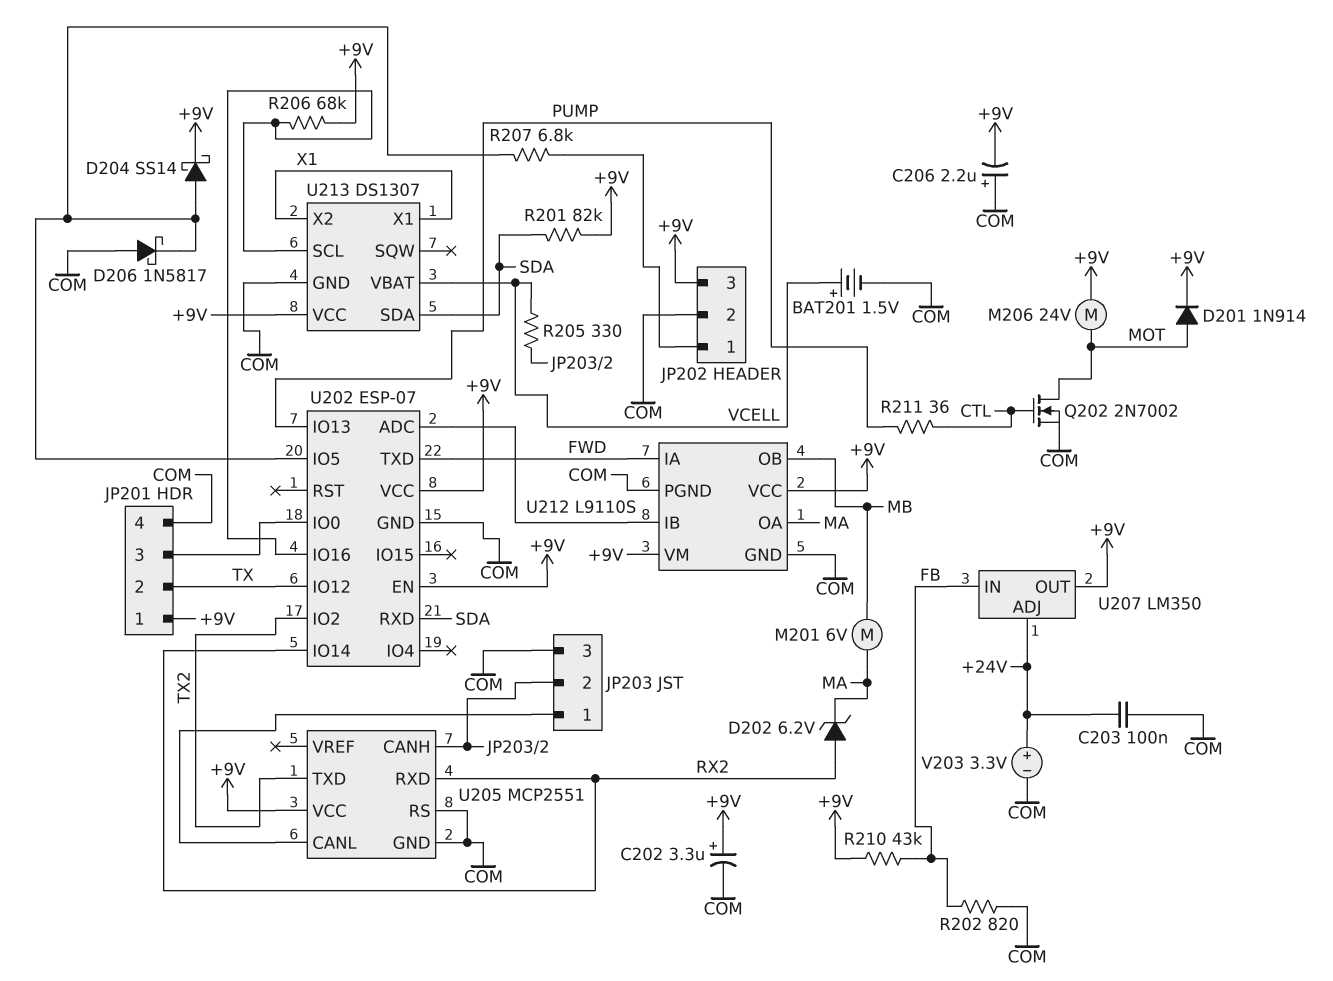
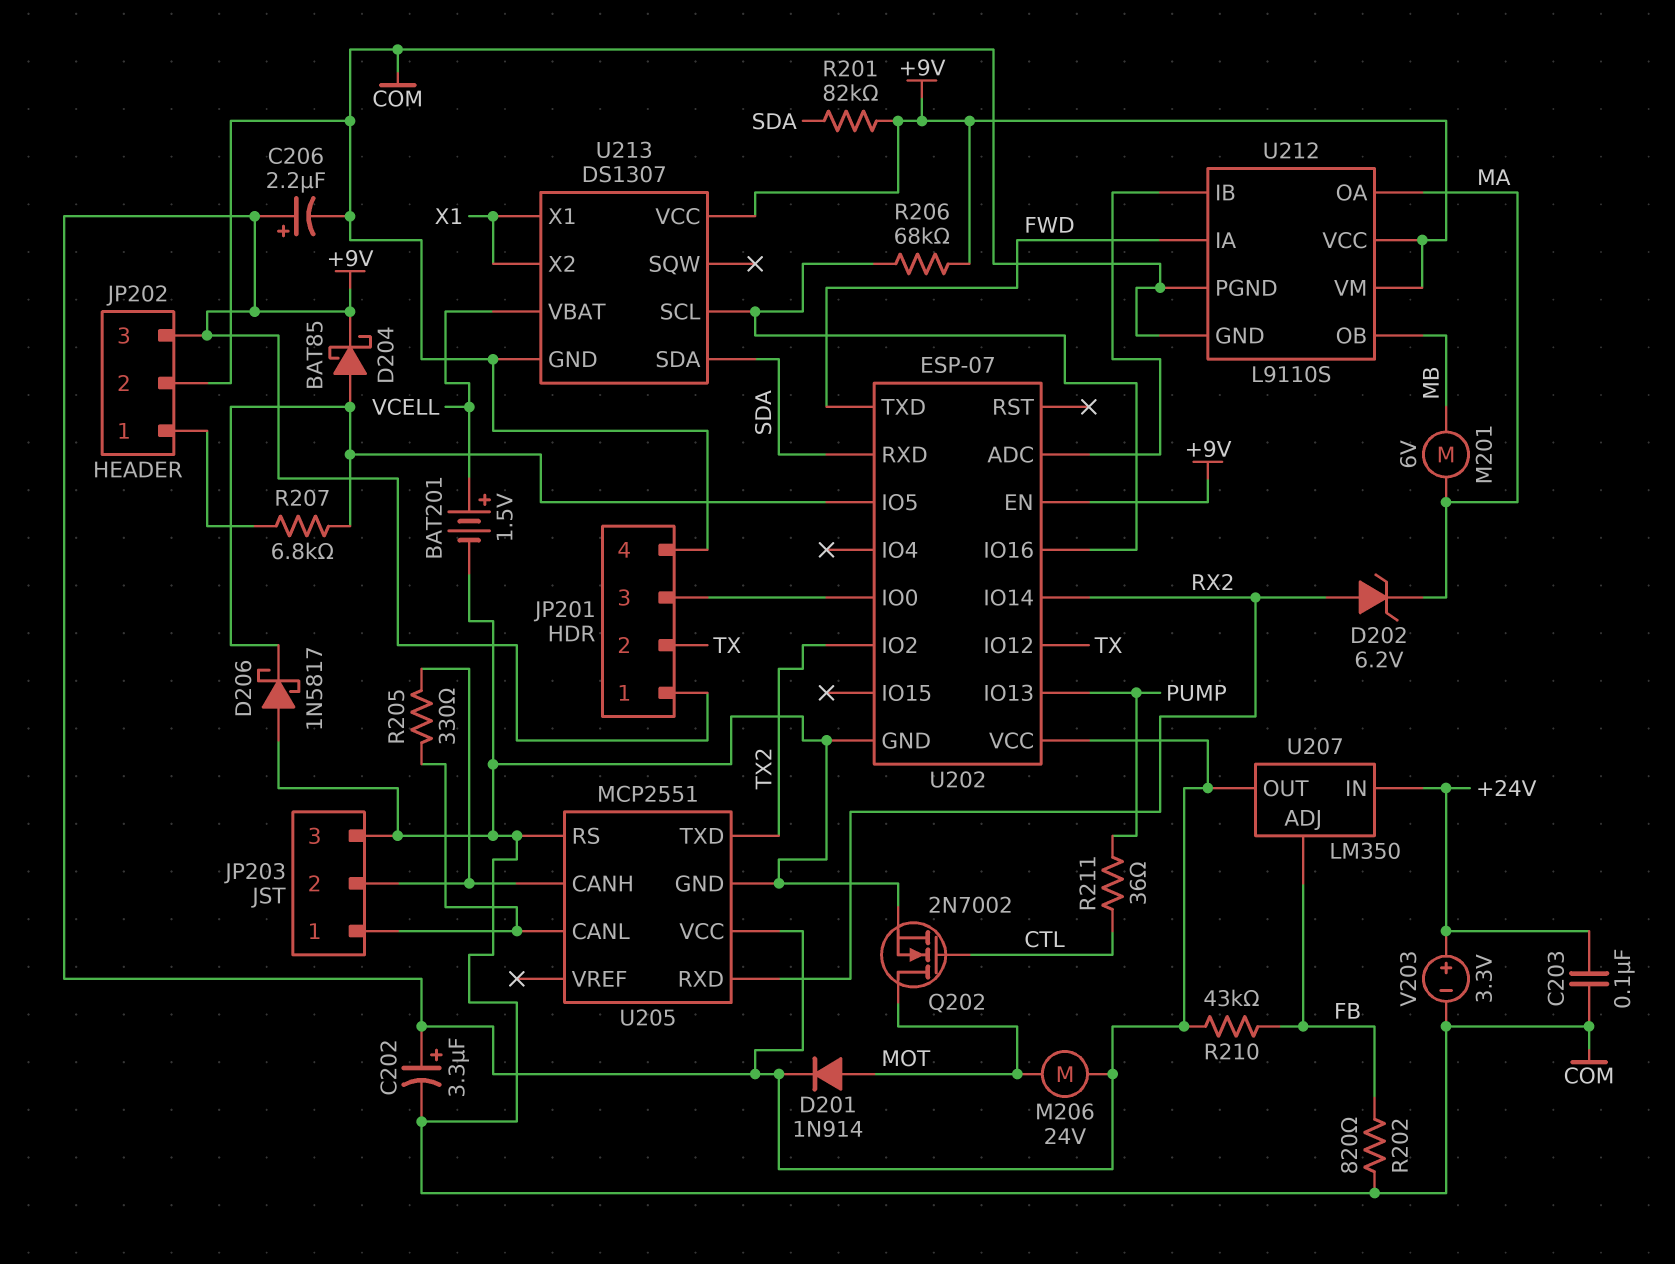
C206: 2.2uF (plus COM, minus +9V) -> 2.2uF (plus +9V, minus COM)
D204: schottky SS14 (A U202/IO5, K +9V) -> schottky BAT85 (A U202/IO5, K +9V)
R205: 330 (JP203/2, VCELL) -> 330 (JP203/1, JP203/2)
U207 pin ADJ: +24V -> FB
U207 pin IN: FB -> +24V

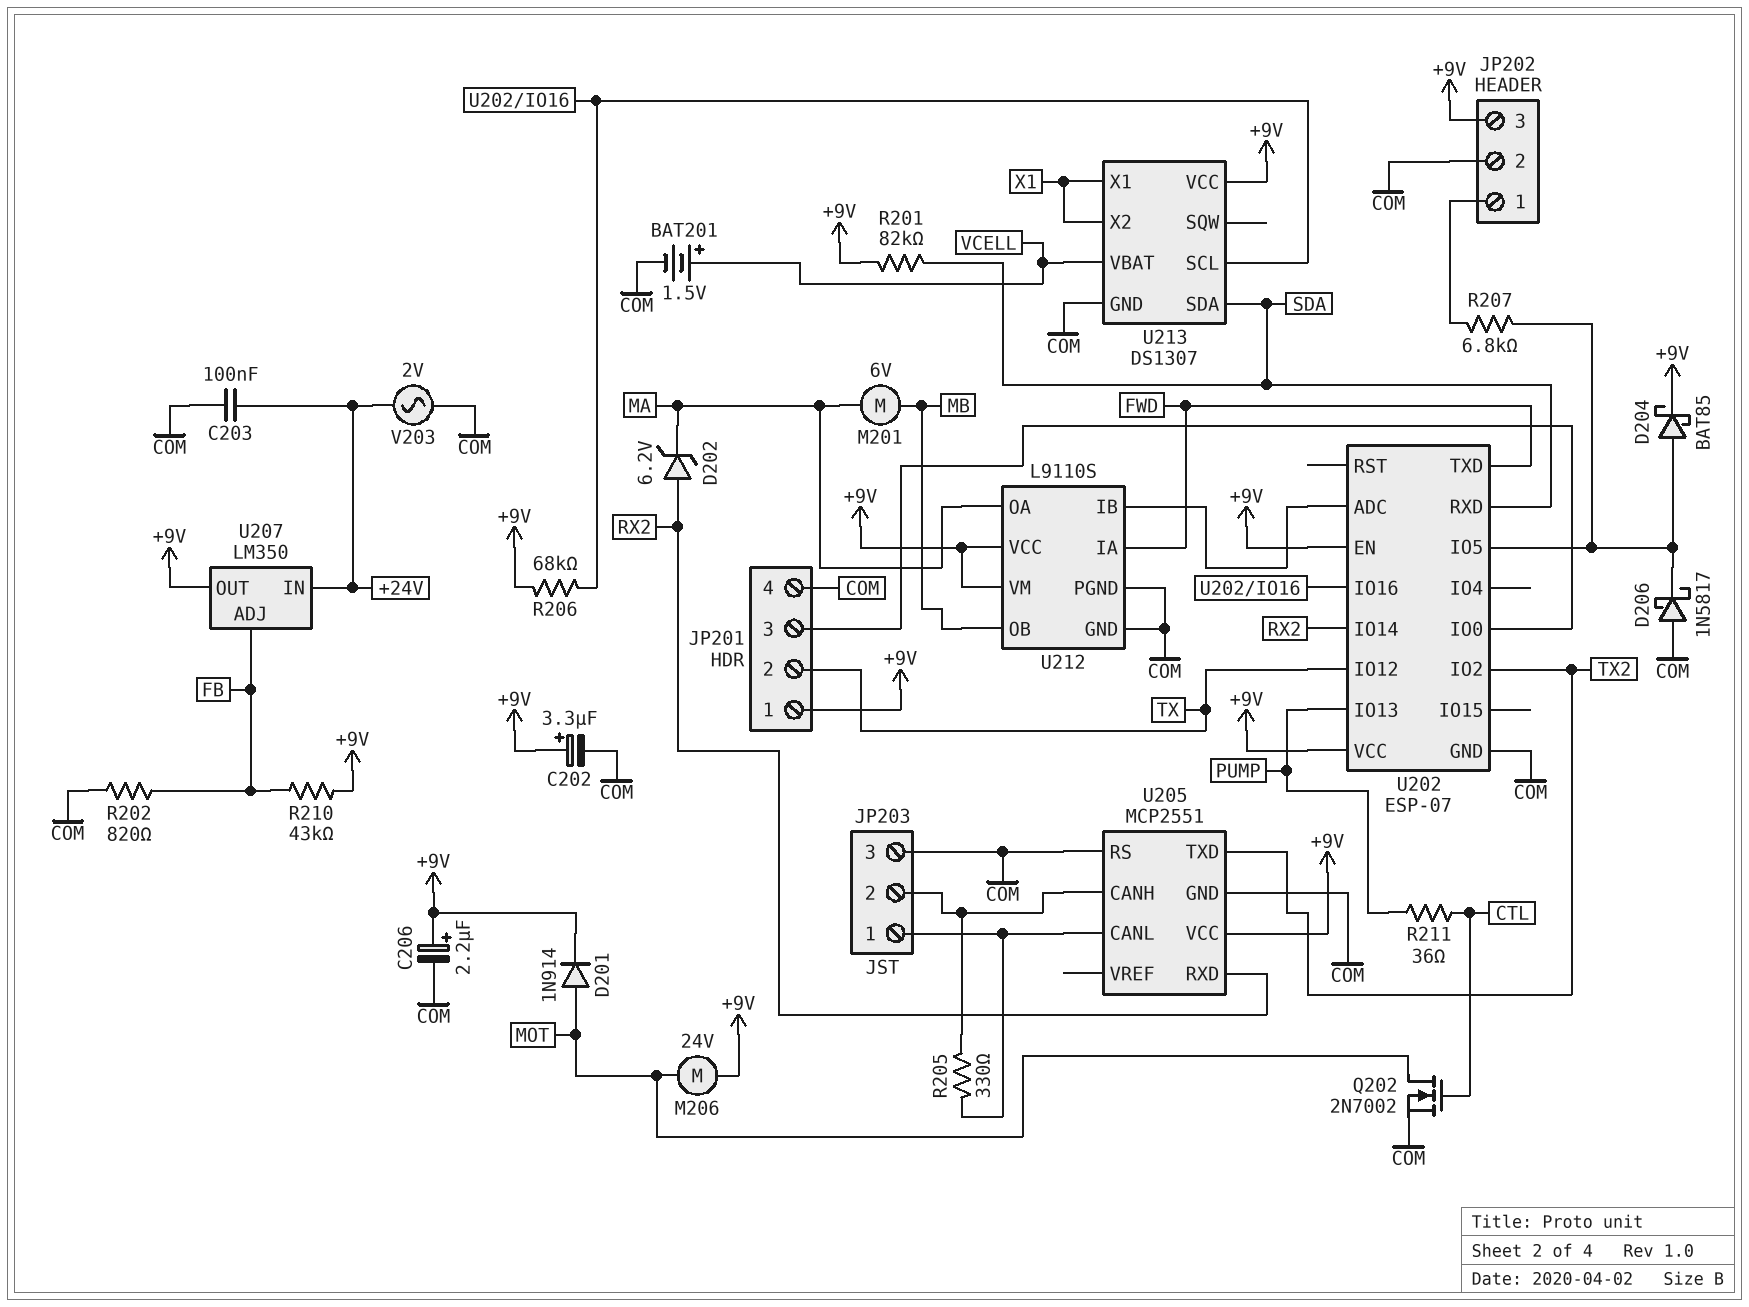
V203: 3.3V (plus +24V, minus COM) -> AC 2V (+24V, COM)

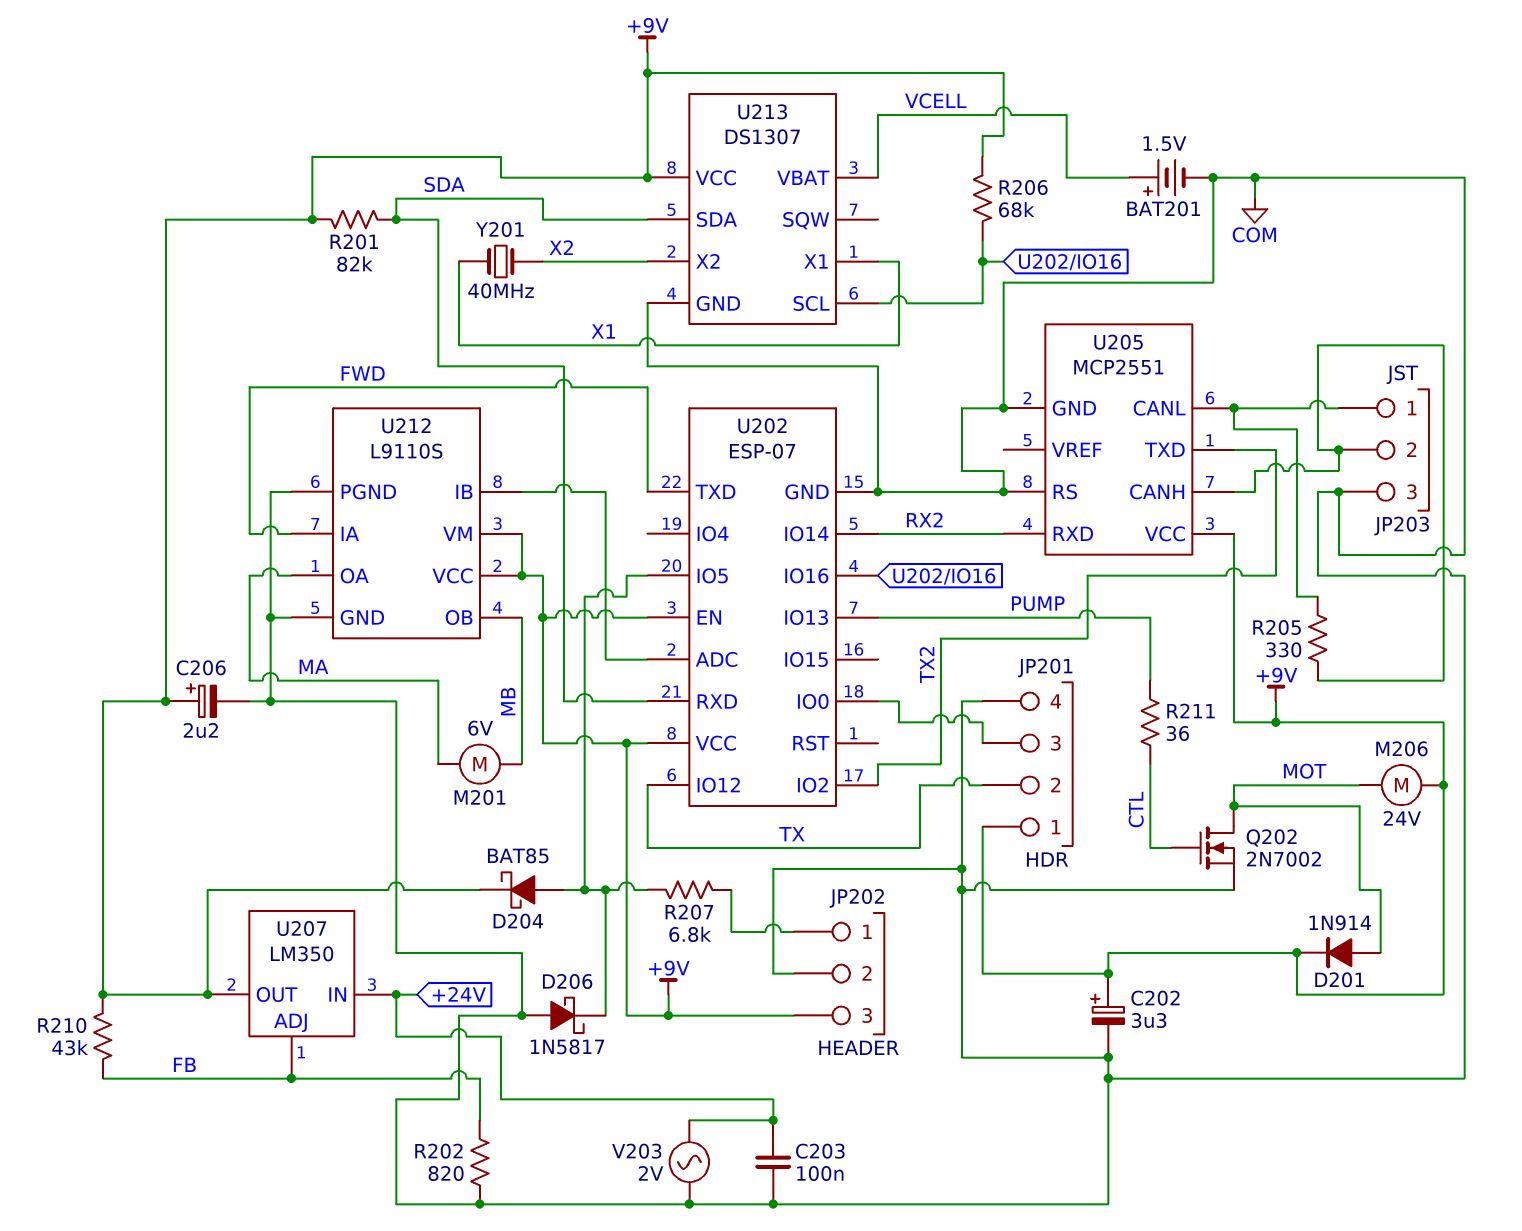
D202: zener 6.2V (A RX2, K MA) -> none
U213 pin X2: X1 -> X2
Y201: none -> 40MHz (X1, X2)

